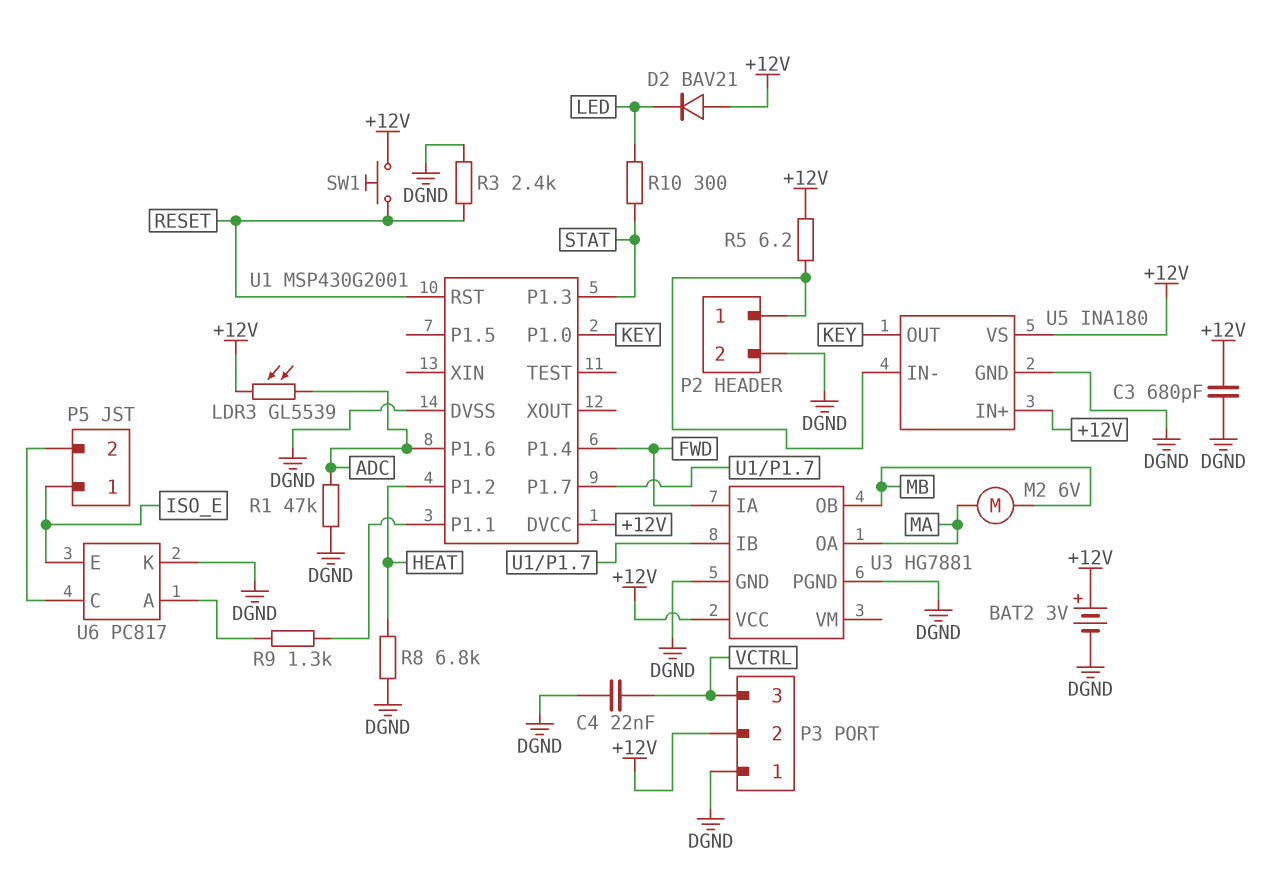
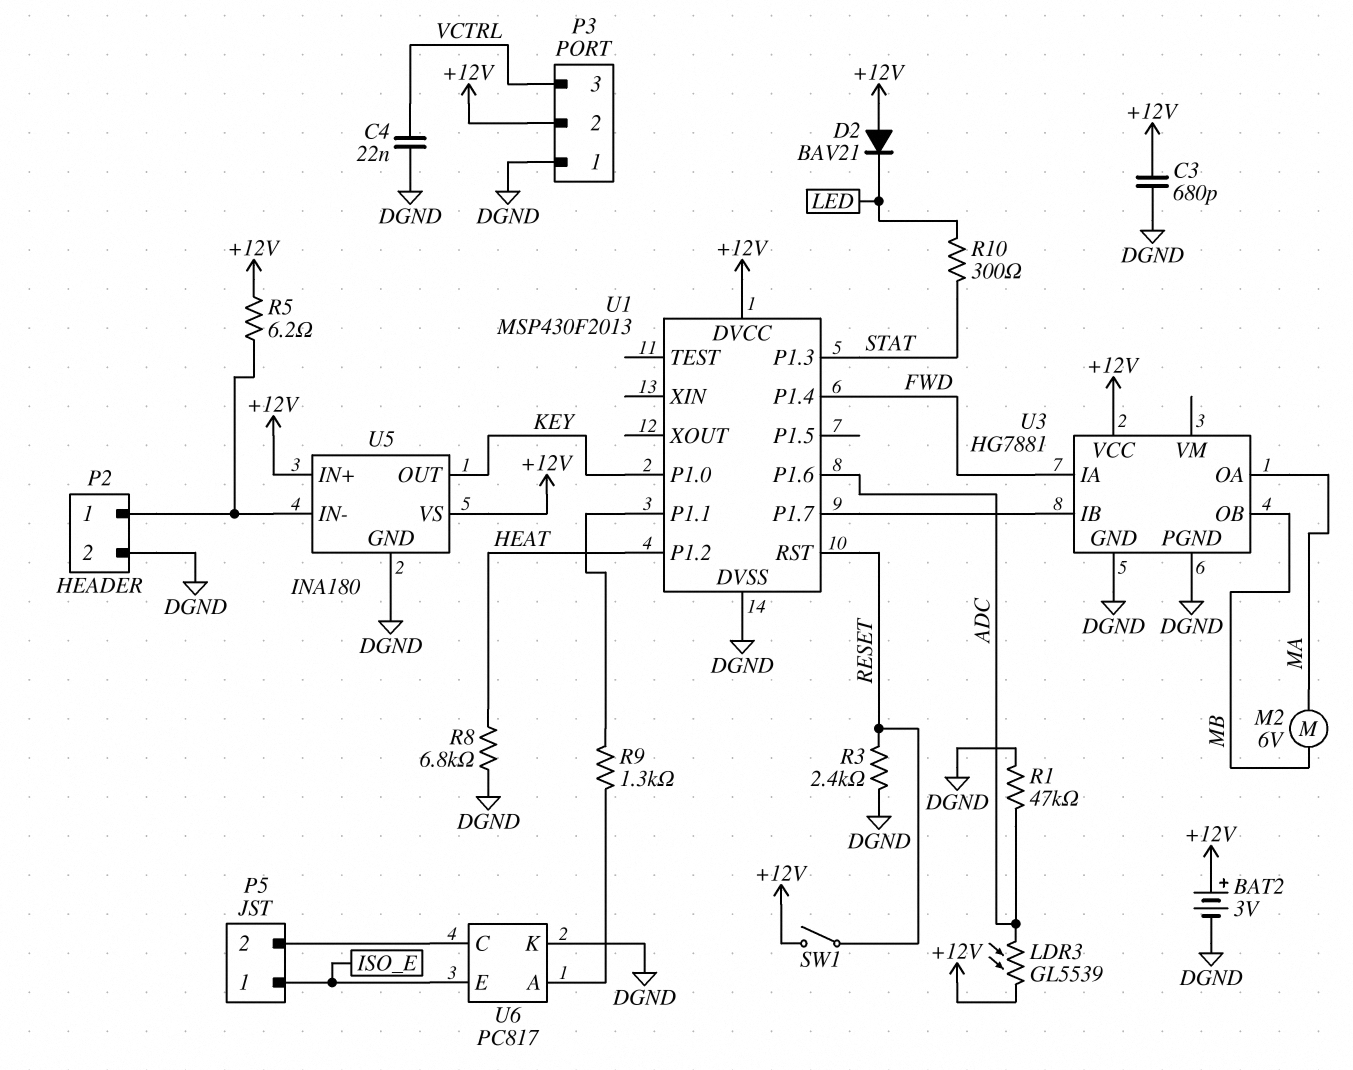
SW1: button (+12V, RESET) -> switch (+12V, RESET)
U1: MSP430G2001 -> MSP430F2013

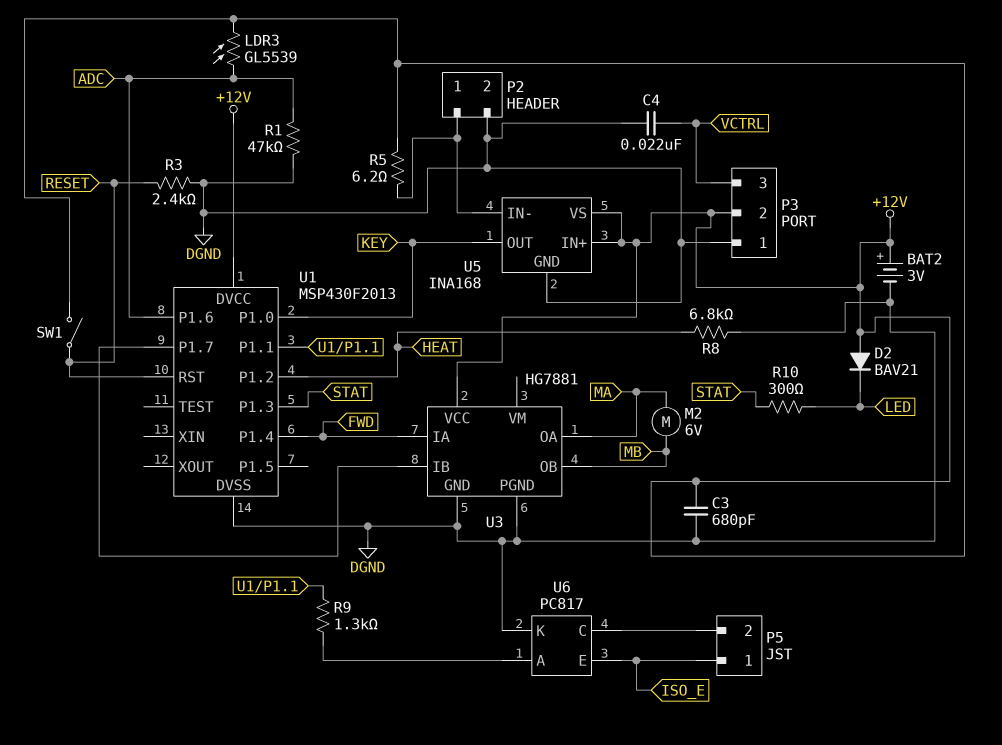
U5: INA180 -> INA168

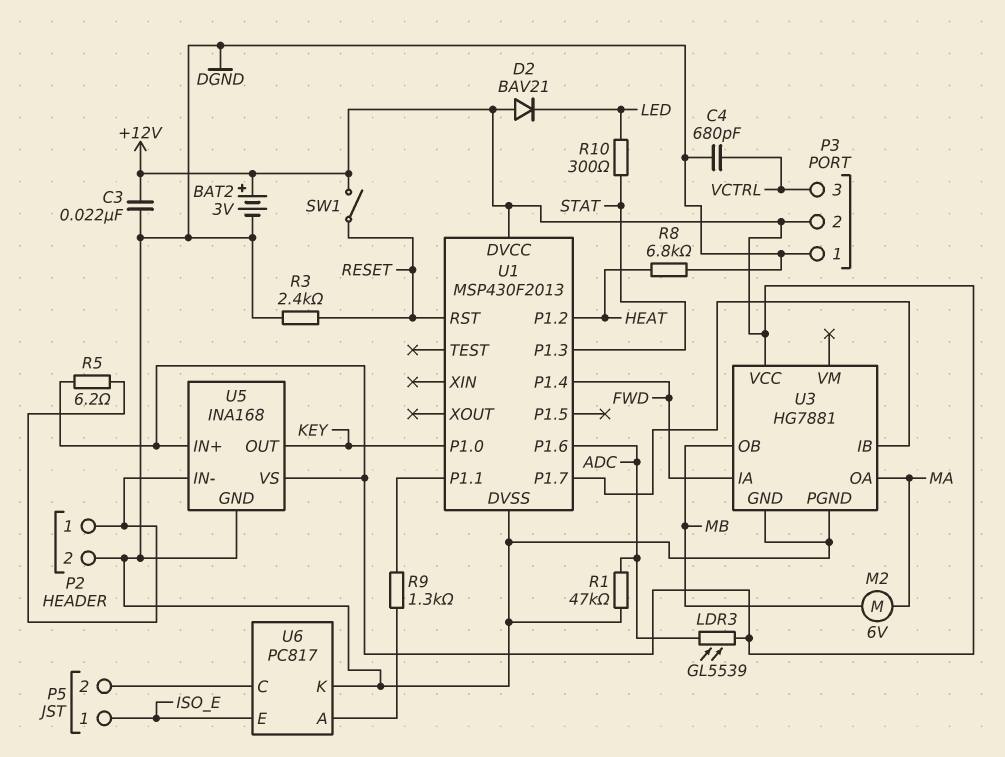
C3: 680pF (+12V, DGND) -> 22nF (+12V, DGND)
C4: 22nF (DGND, VCTRL) -> 680pF (DGND, VCTRL)

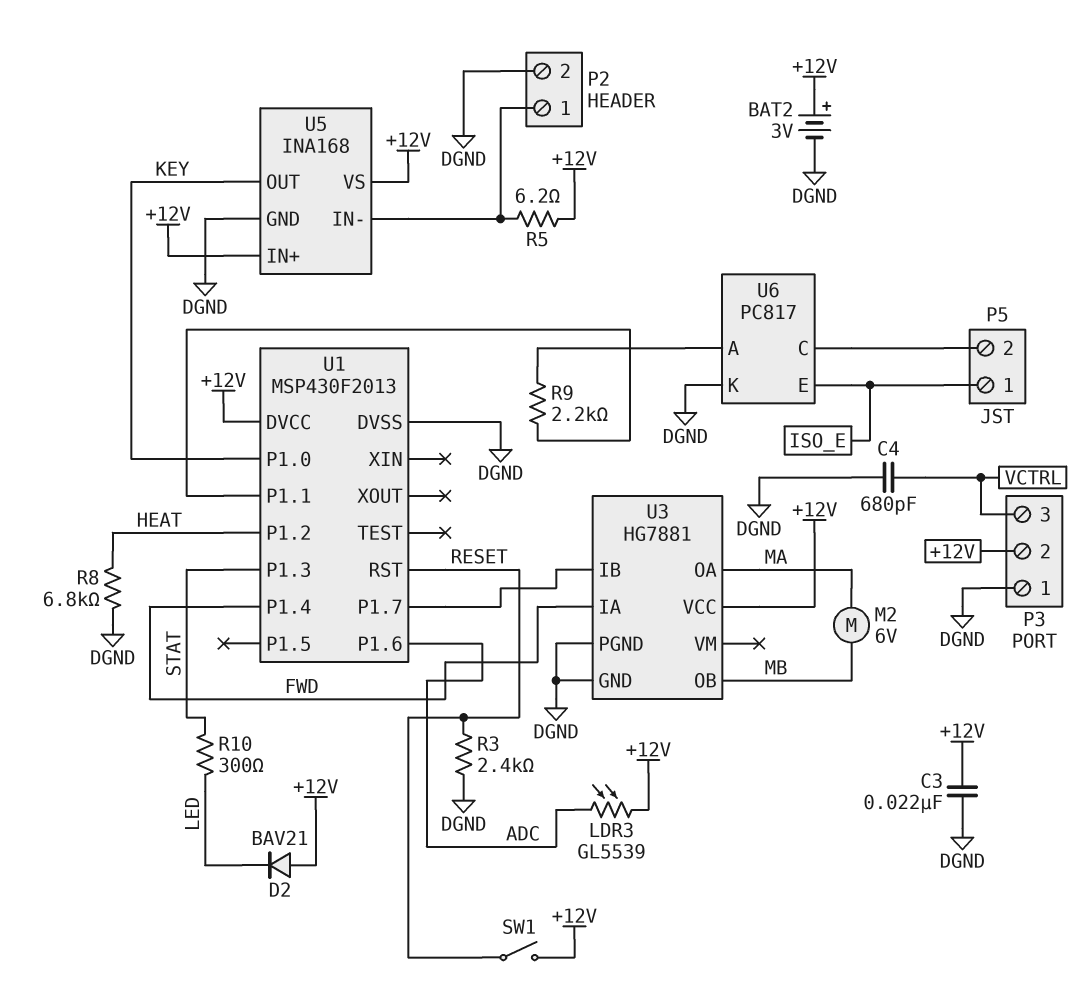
R1: 47k (ADC, DGND) -> none
R9: 1.3k (U1/P1.1, U6/A) -> 2.2k (U1/P1.1, U6/A)

